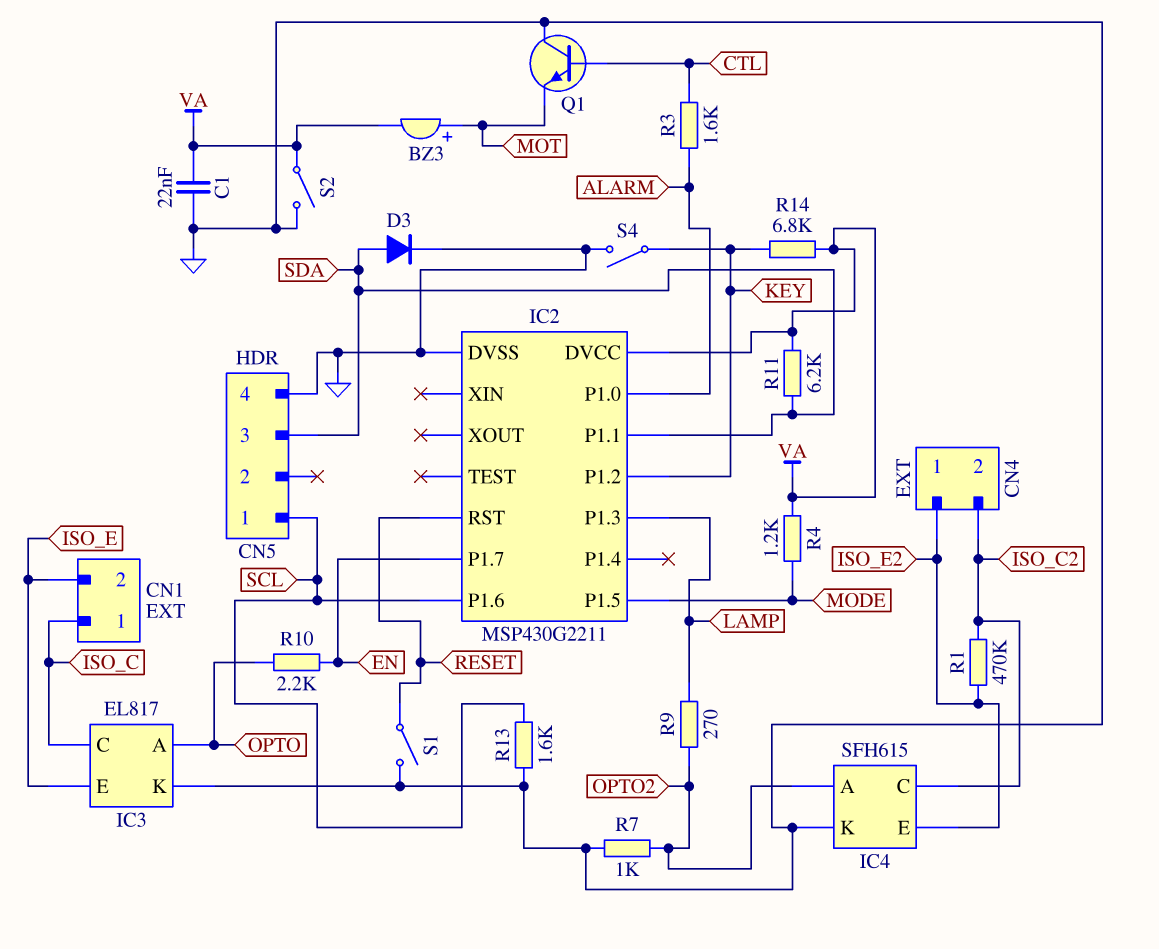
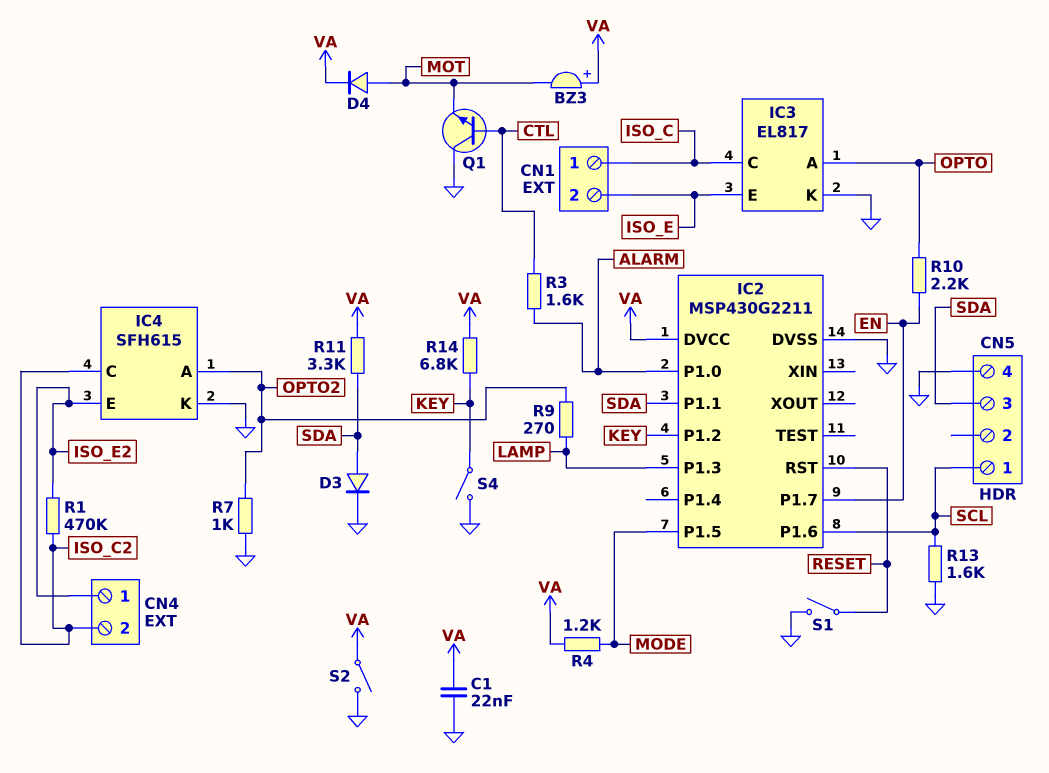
BZ3: buzzer (plus MOT, minus VA) -> buzzer (plus VA, minus MOT)
D4: none -> diode (A MOT, K VA)
R11: 6.2k (SDA, VA) -> 3.3k (SDA, VA)

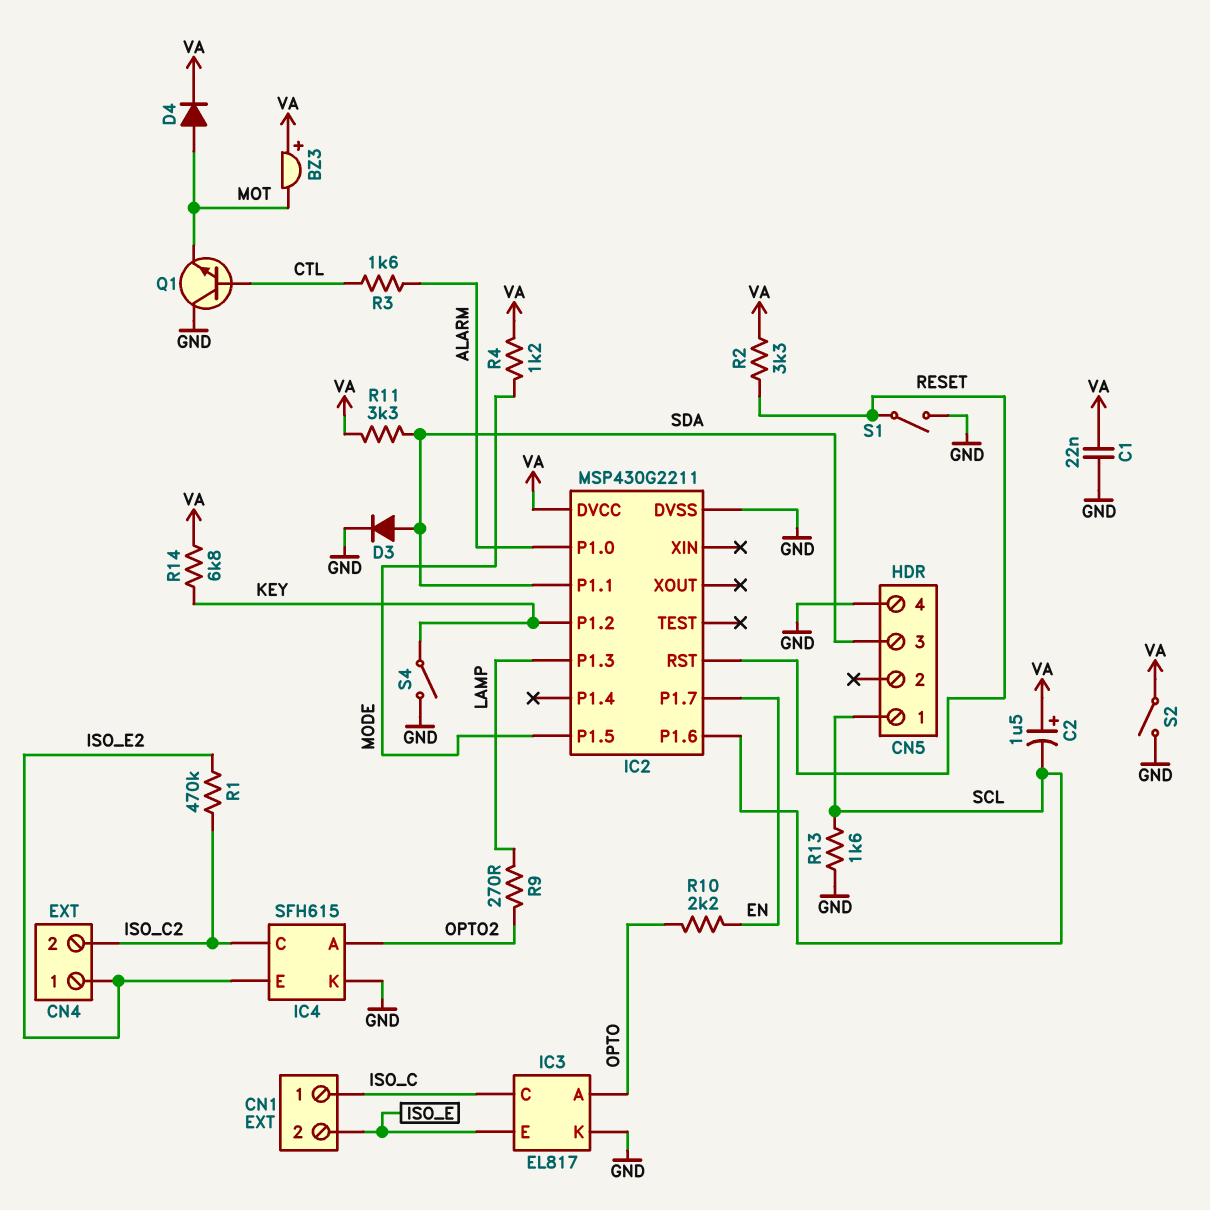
C2: none -> 1.5uF (plus VA, minus SCL)
R2: none -> 3.3k (RESET, VA)
R7: 1k (GND, OPTO2) -> none

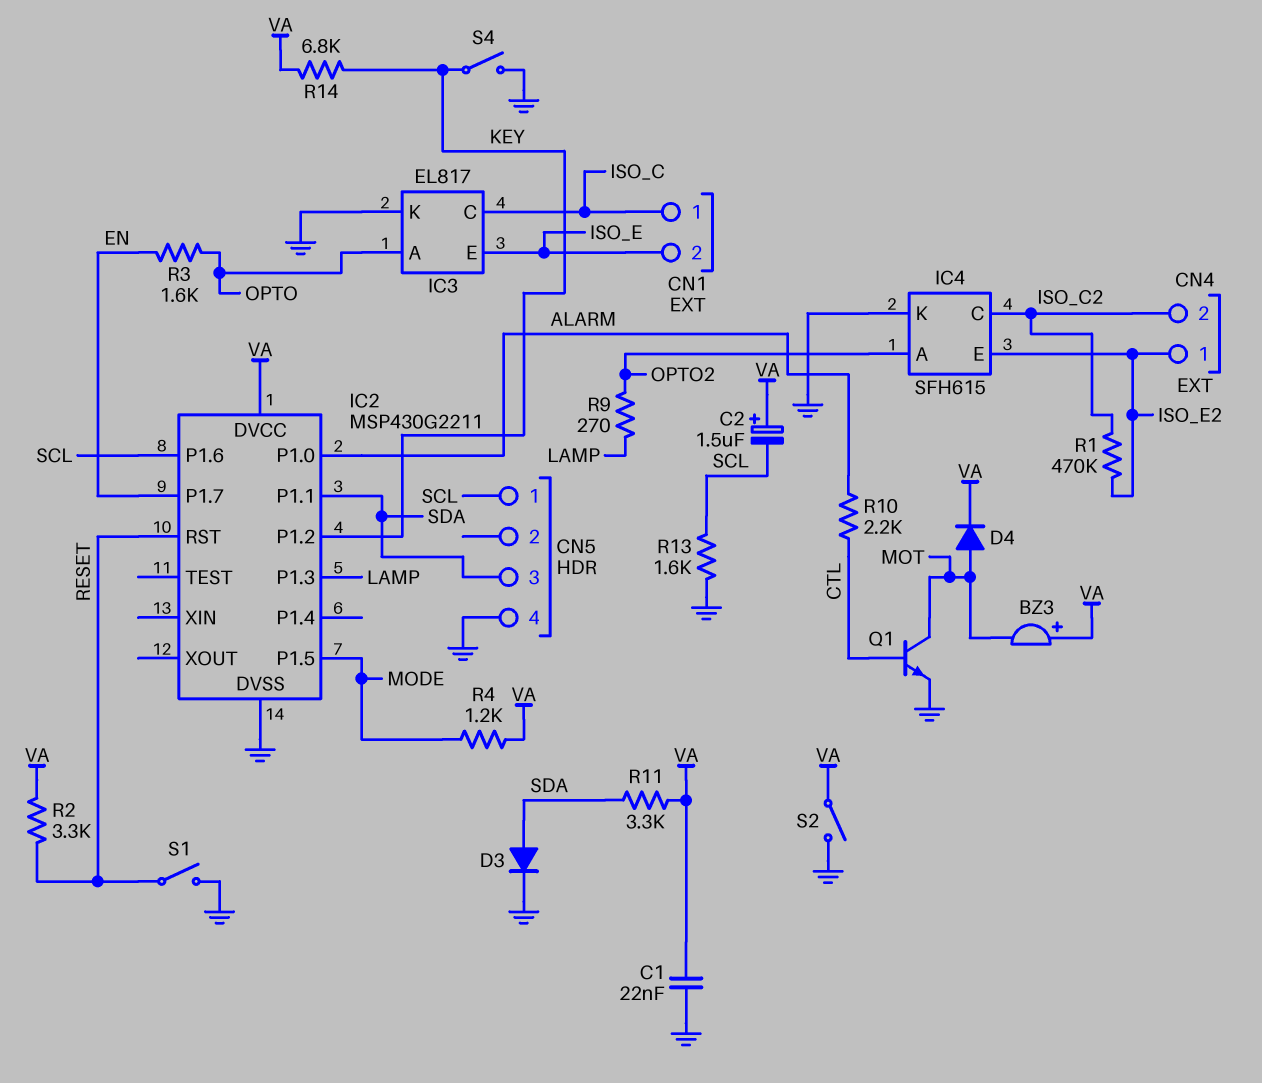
Q1: NPN (B CTL, C GND, E MOT) -> NPN (B CTL, C MOT, E GND)
R3: 1.6k (ALARM, CTL) -> 1.6k (EN, OPTO)
R10: 2.2k (EN, OPTO) -> 2.2k (ALARM, CTL)

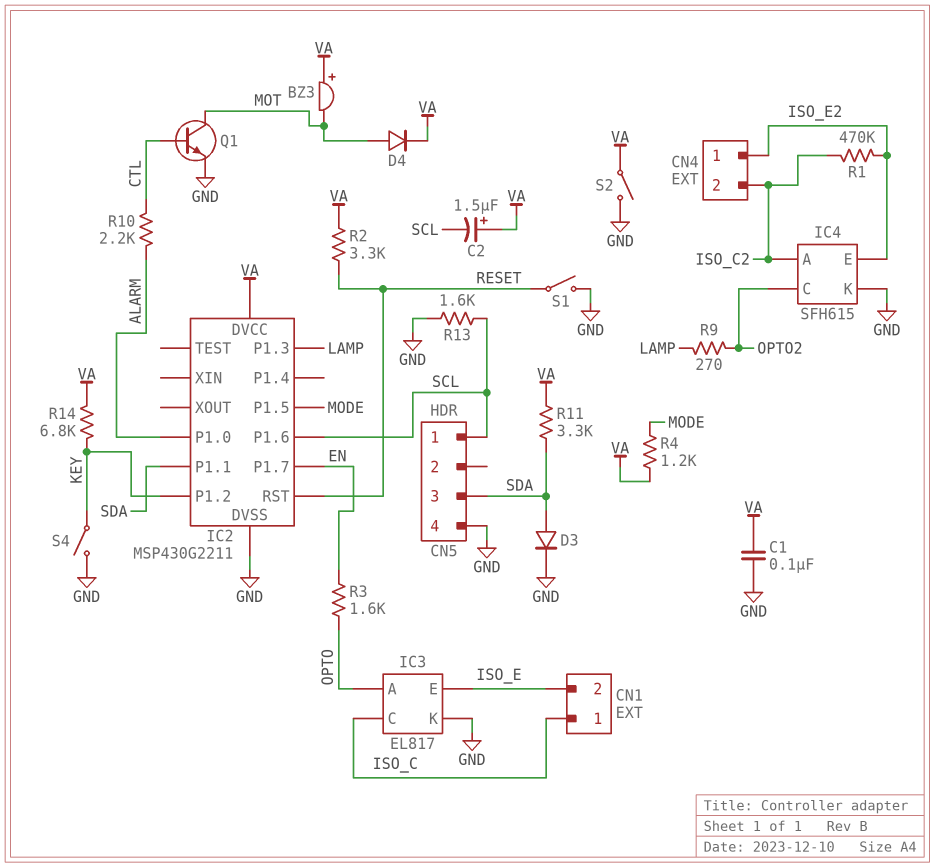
C1: 22nF (GND, VA) -> 100nF (GND, VA)
IC4 pin A: OPTO2 -> ISO_C2
IC4 pin C: ISO_C2 -> OPTO2

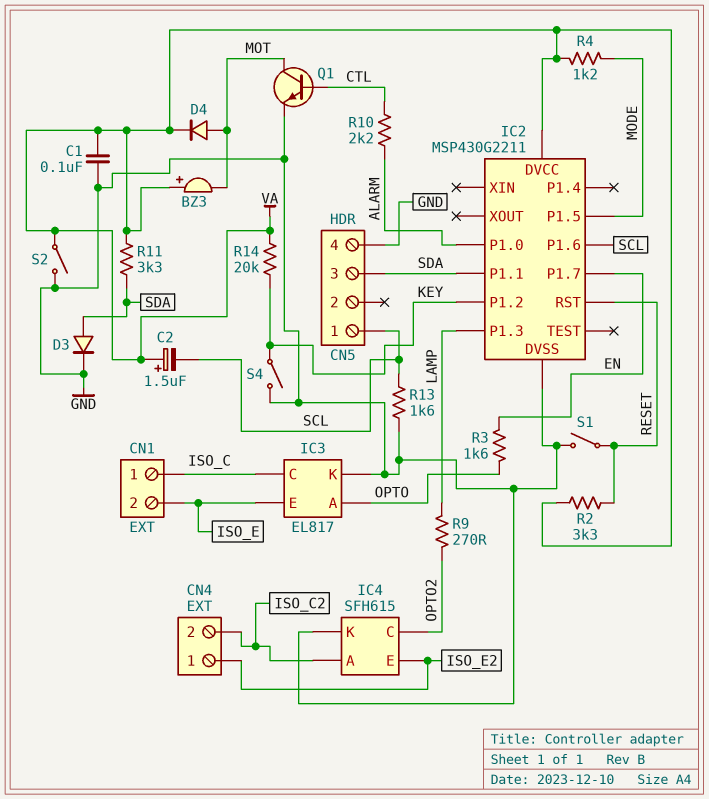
R1: 470k (ISO_C2, ISO_E2) -> none
R14: 6.8k (KEY, VA) -> 20k (KEY, VA)

